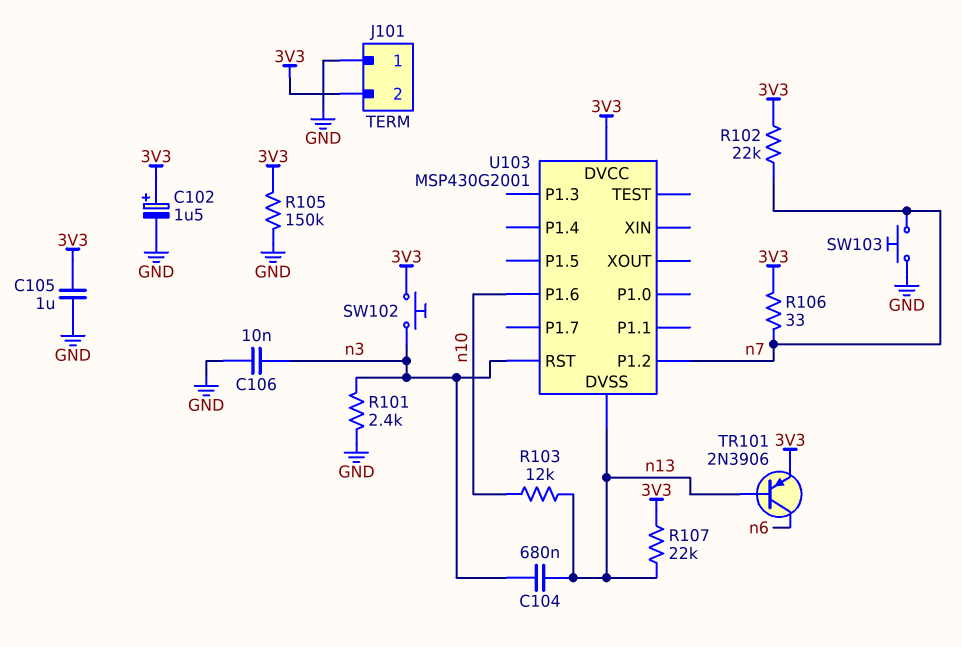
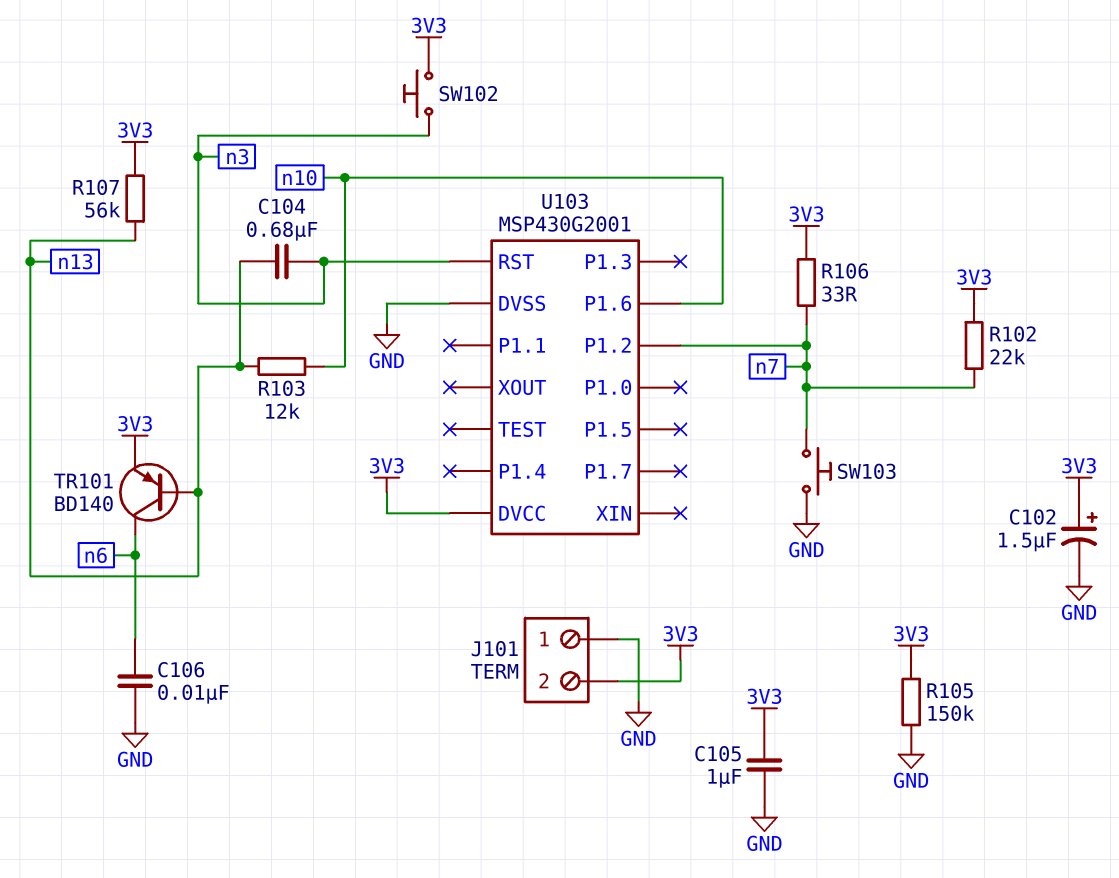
C106: 10nF (GND, n3) -> 10nF (GND, n6)
R101: 2.4k (GND, n3) -> none
R107: 22k (3V3, n13) -> 56k (3V3, n13)
TR101: PNP 2N3906 (B n13, C n6, E 3V3) -> PNP BD140 (B n13, C n6, E 3V3)
U103 pin DVSS: n13 -> GND

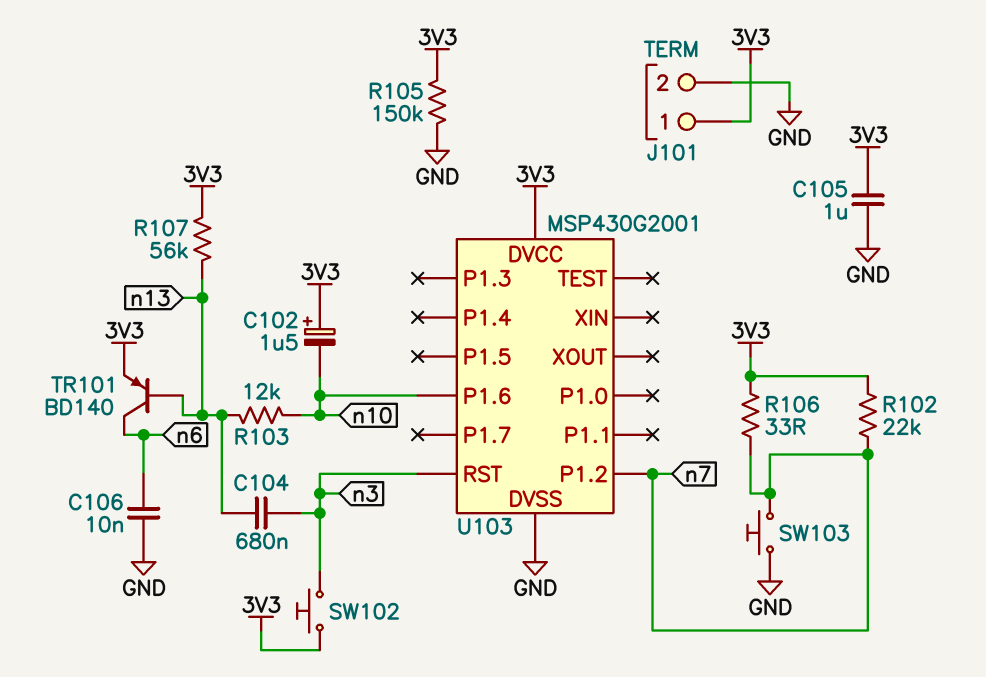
C102: 1.5uF (plus 3V3, minus GND) -> 1.5uF (plus 3V3, minus n10)
J101 pin 1: GND -> 3V3
J101 pin 2: 3V3 -> GND

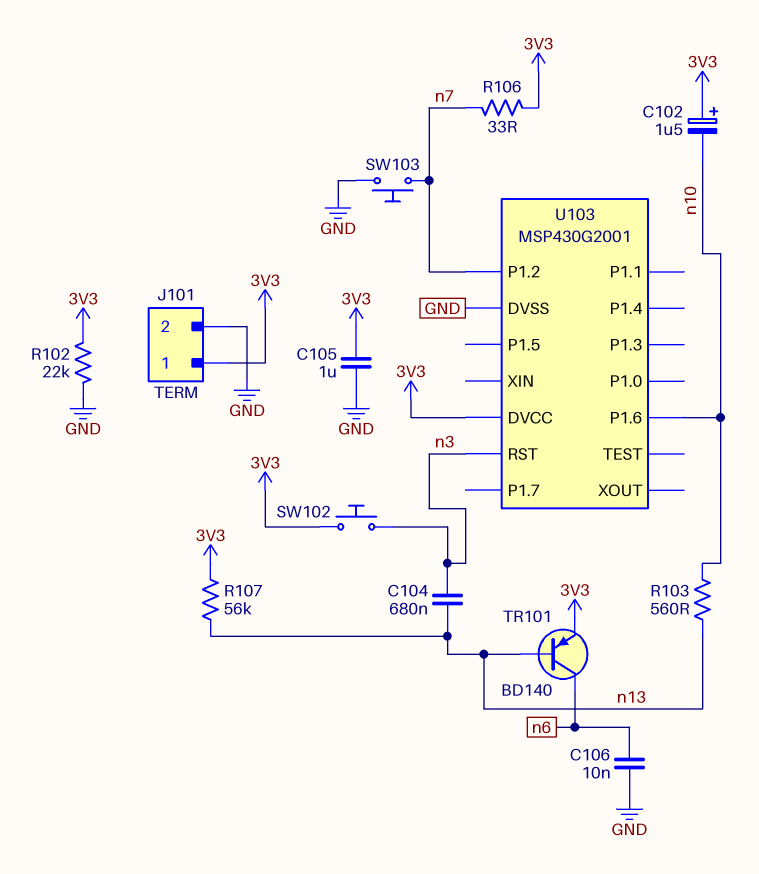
R102: 22k (3V3, n7) -> 22k (3V3, GND)
R103: 12k (n10, n13) -> 560 (n10, n13)
R105: 150k (3V3, GND) -> none

